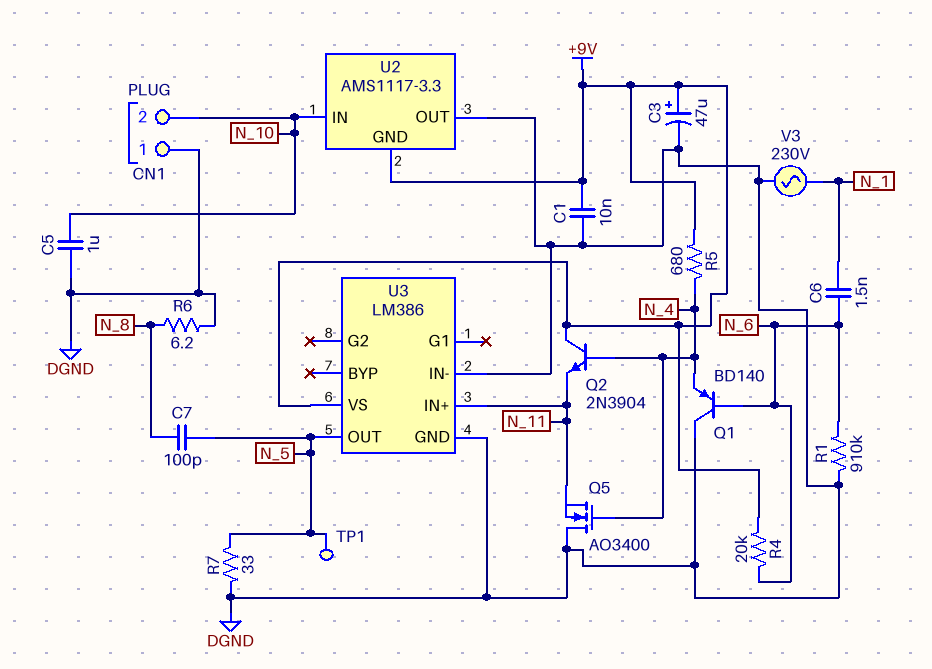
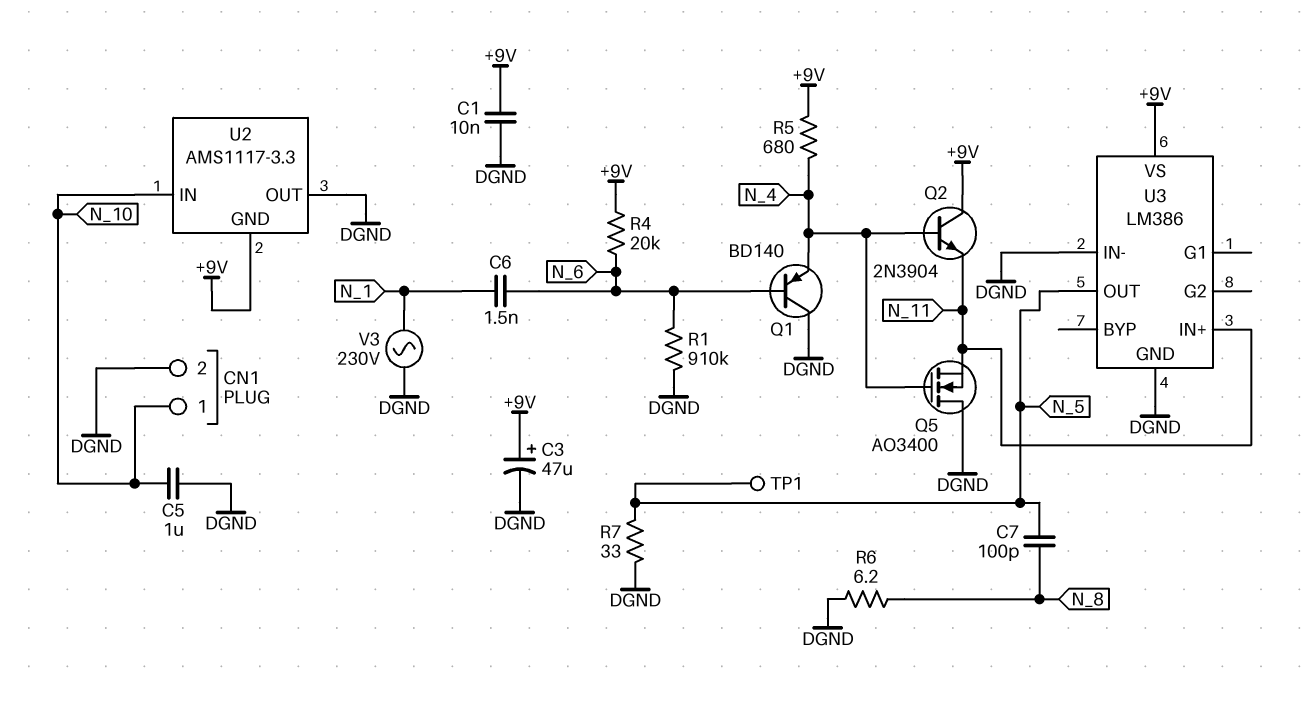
CN1 pin 1: DGND -> N_10
CN1 pin 2: N_10 -> DGND

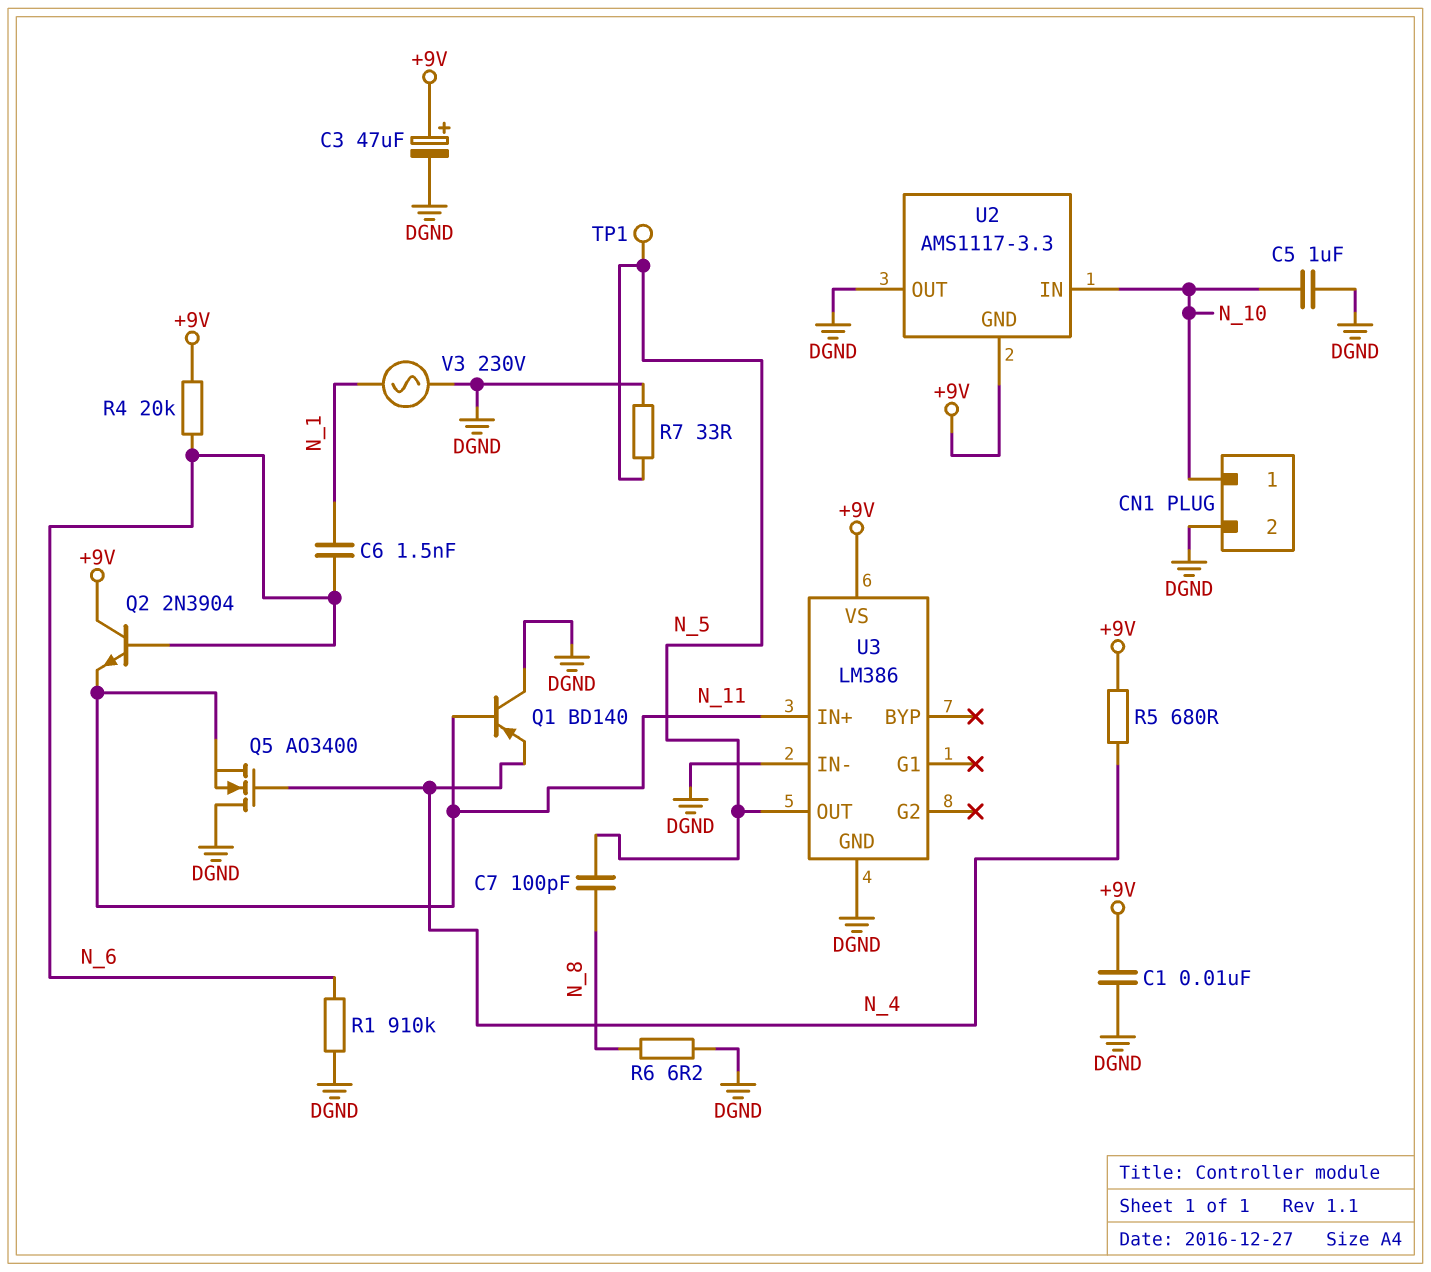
Q1: PNP BD140 (B N_6, C DGND, E N_4) -> PNP BD140 (B N_11, C DGND, E N_4)
Q2: NPN 2N3904 (B N_4, C +9V, E N_11) -> NPN 2N3904 (B N_6, C +9V, E N_11)

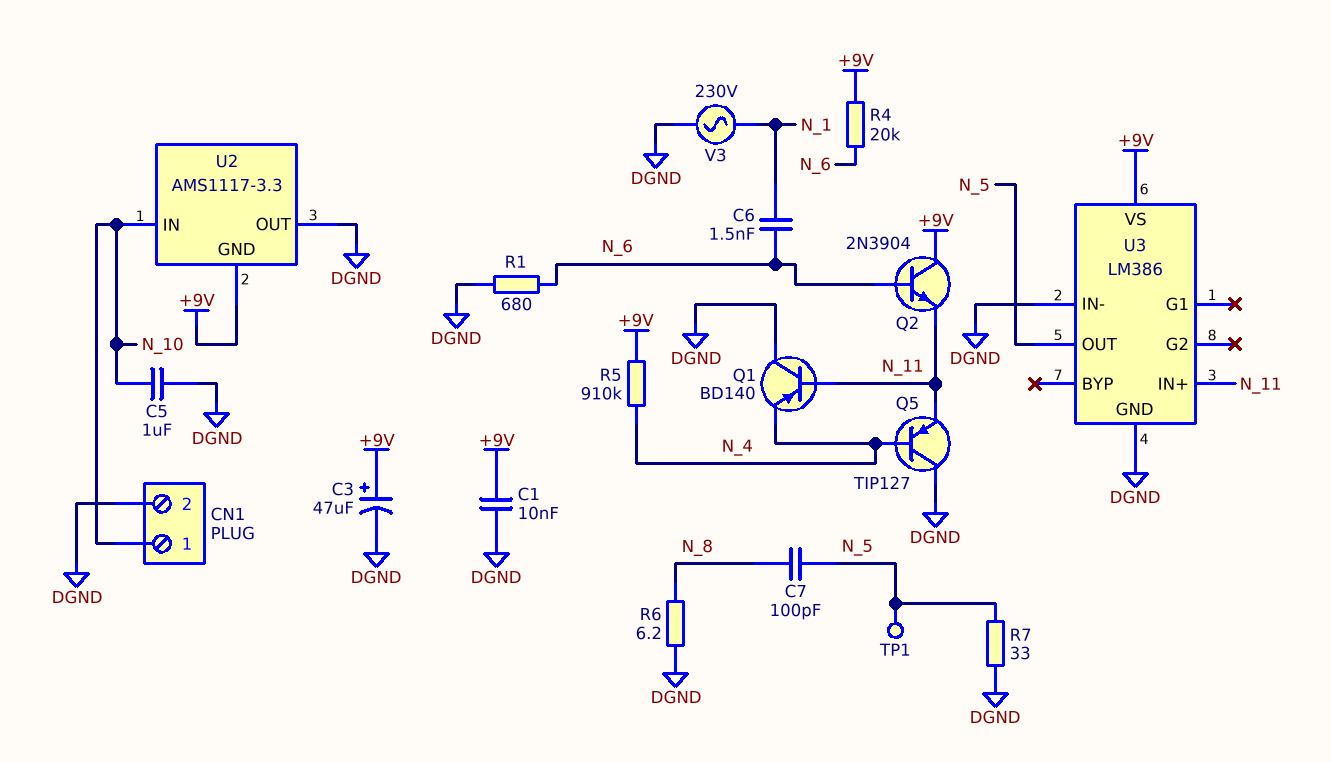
Q5: NMOS AO3400 (G N_4, D DGND, S N_11) -> PNP TIP127 (B N_4, C DGND, E N_11)
R1: 910k (DGND, N_6) -> 680 (DGND, N_6)
R5: 680 (+9V, N_4) -> 910k (+9V, N_4)

